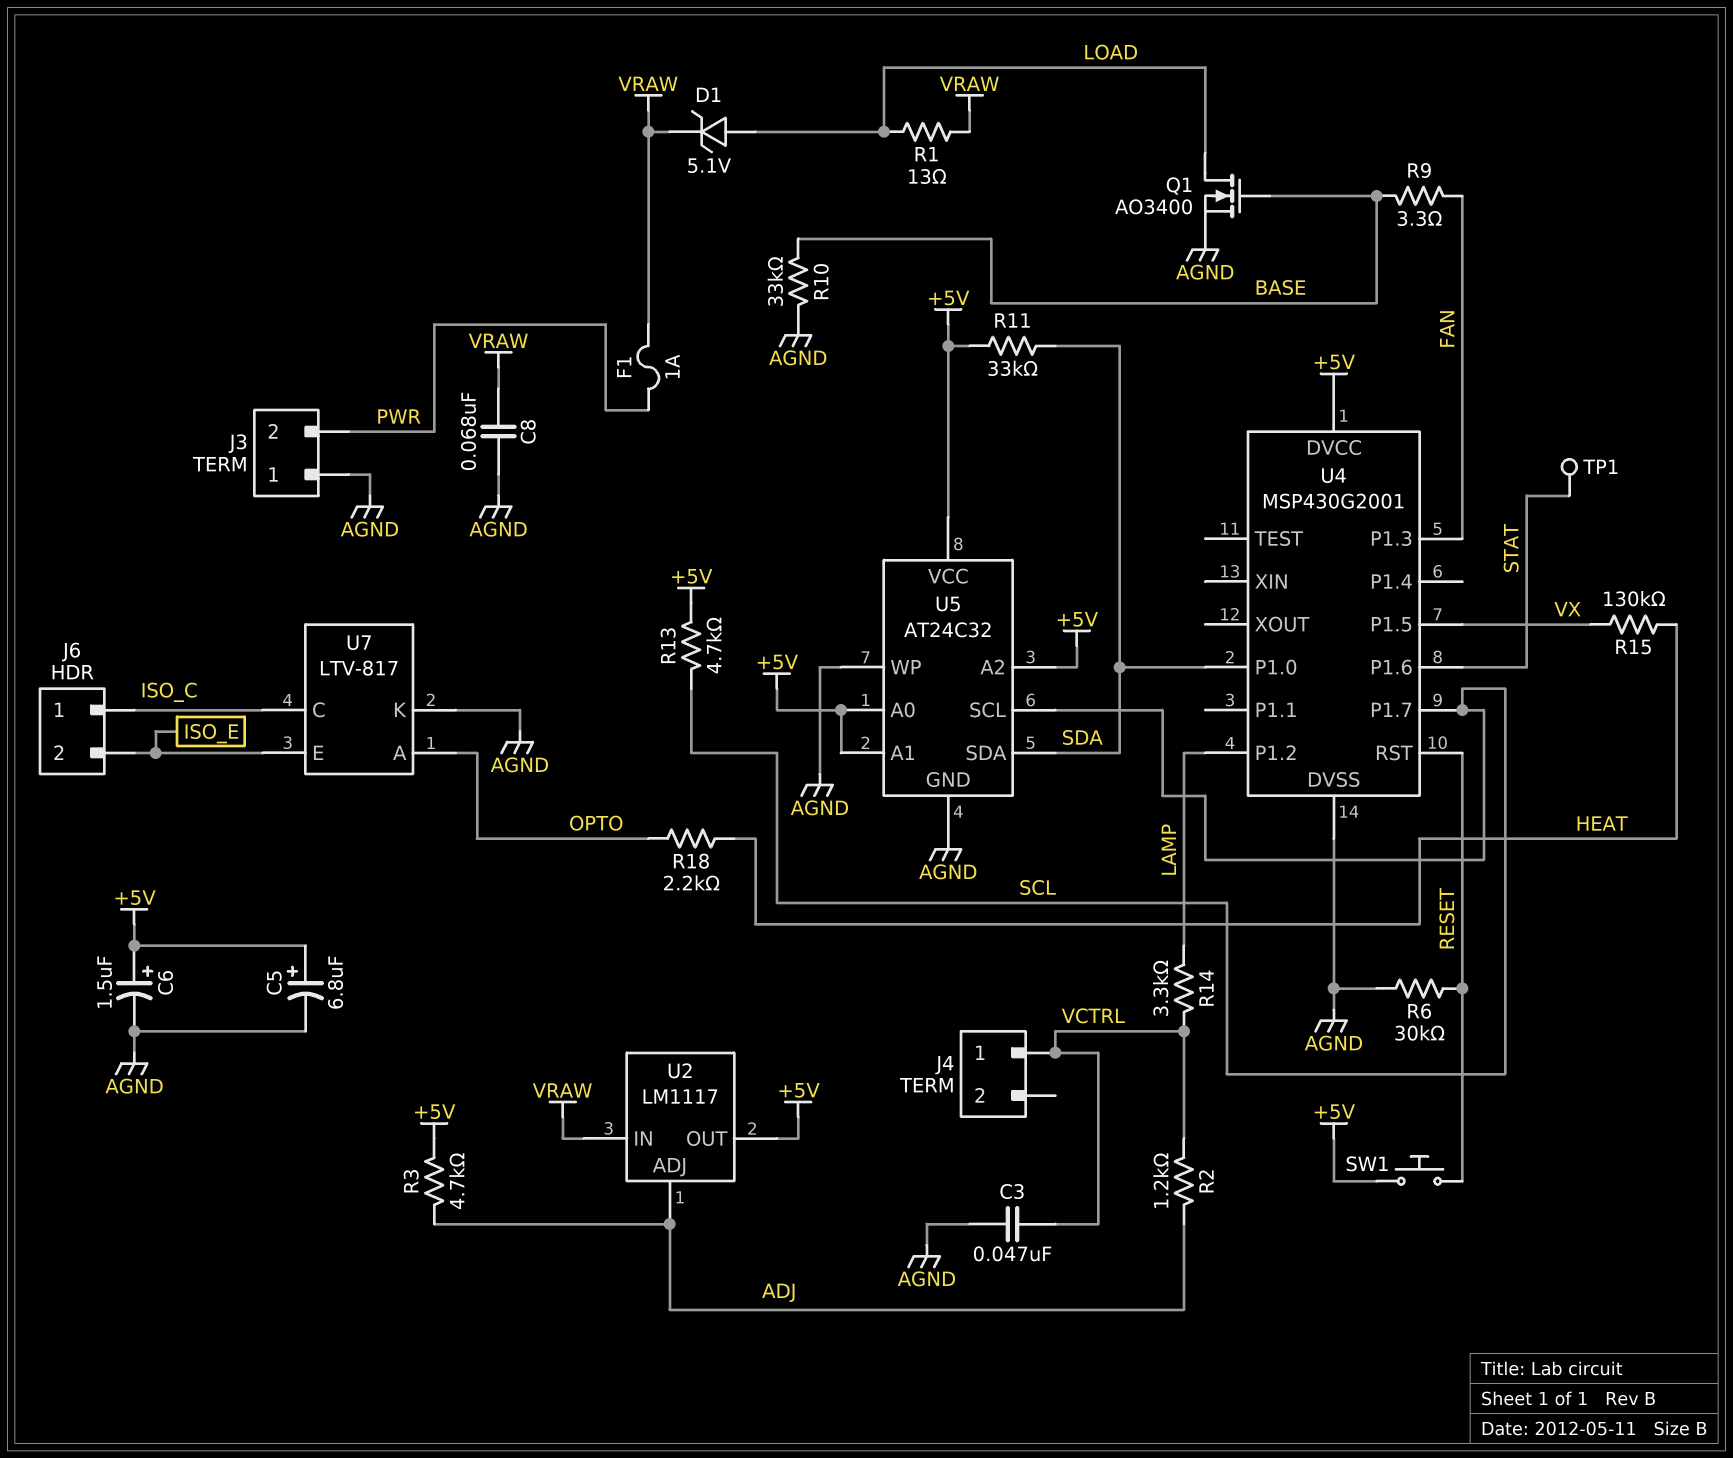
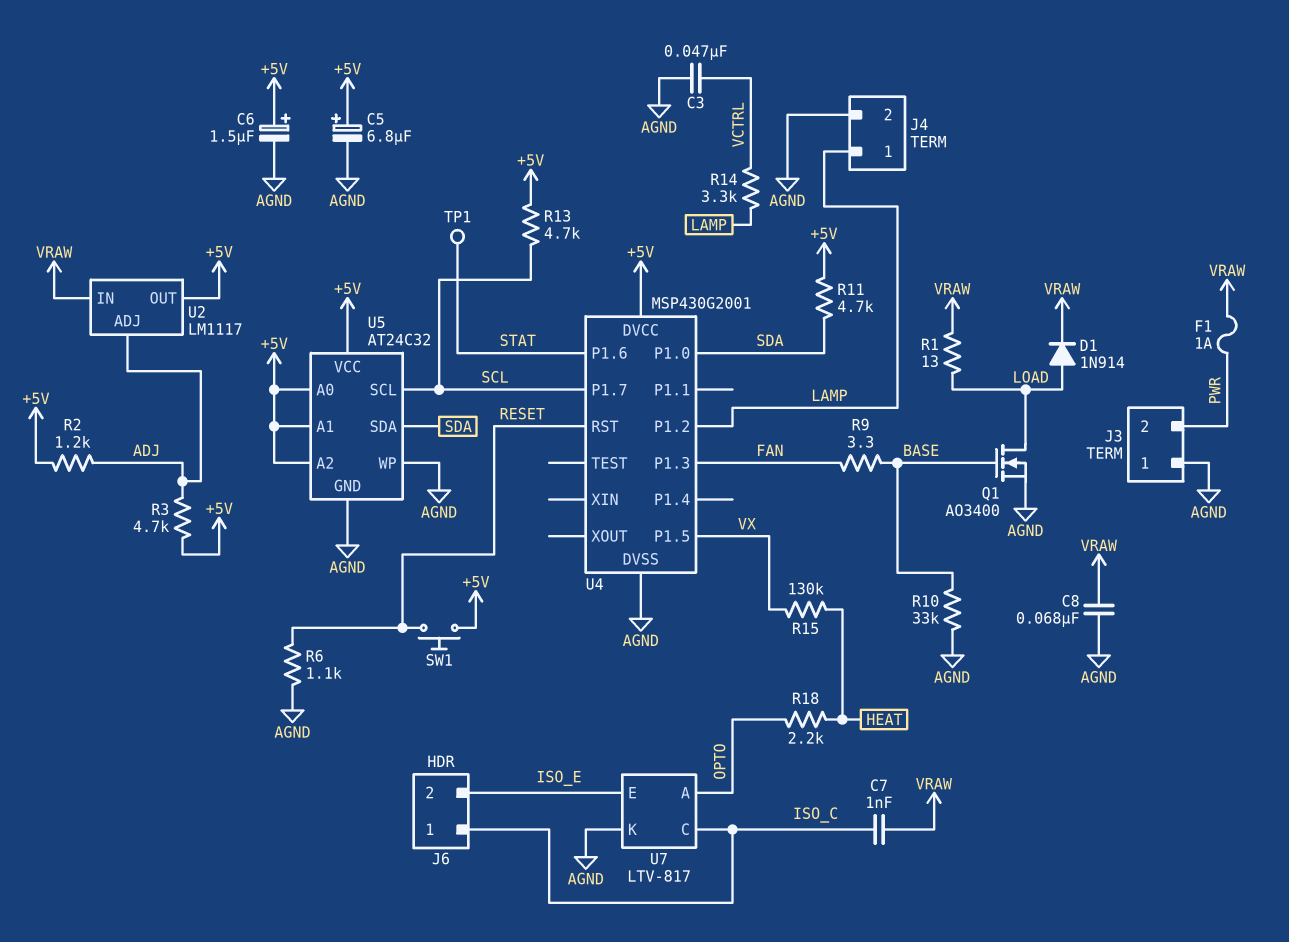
C7: none -> 1nF (ISO_C, VRAW)
D1: zener 5.1V (A LOAD, K VRAW) -> diode 1N914 (A LOAD, K VRAW)
J4 pin 1: VCTRL -> LAMP
J4 pin 2: none -> AGND
R2: 1.2k (ADJ, VCTRL) -> 1.2k (+5V, ADJ)
R6: 30k (AGND, RESET) -> 1.1k (AGND, RESET)
R11: 33k (+5V, SDA) -> 4.7k (+5V, SDA)

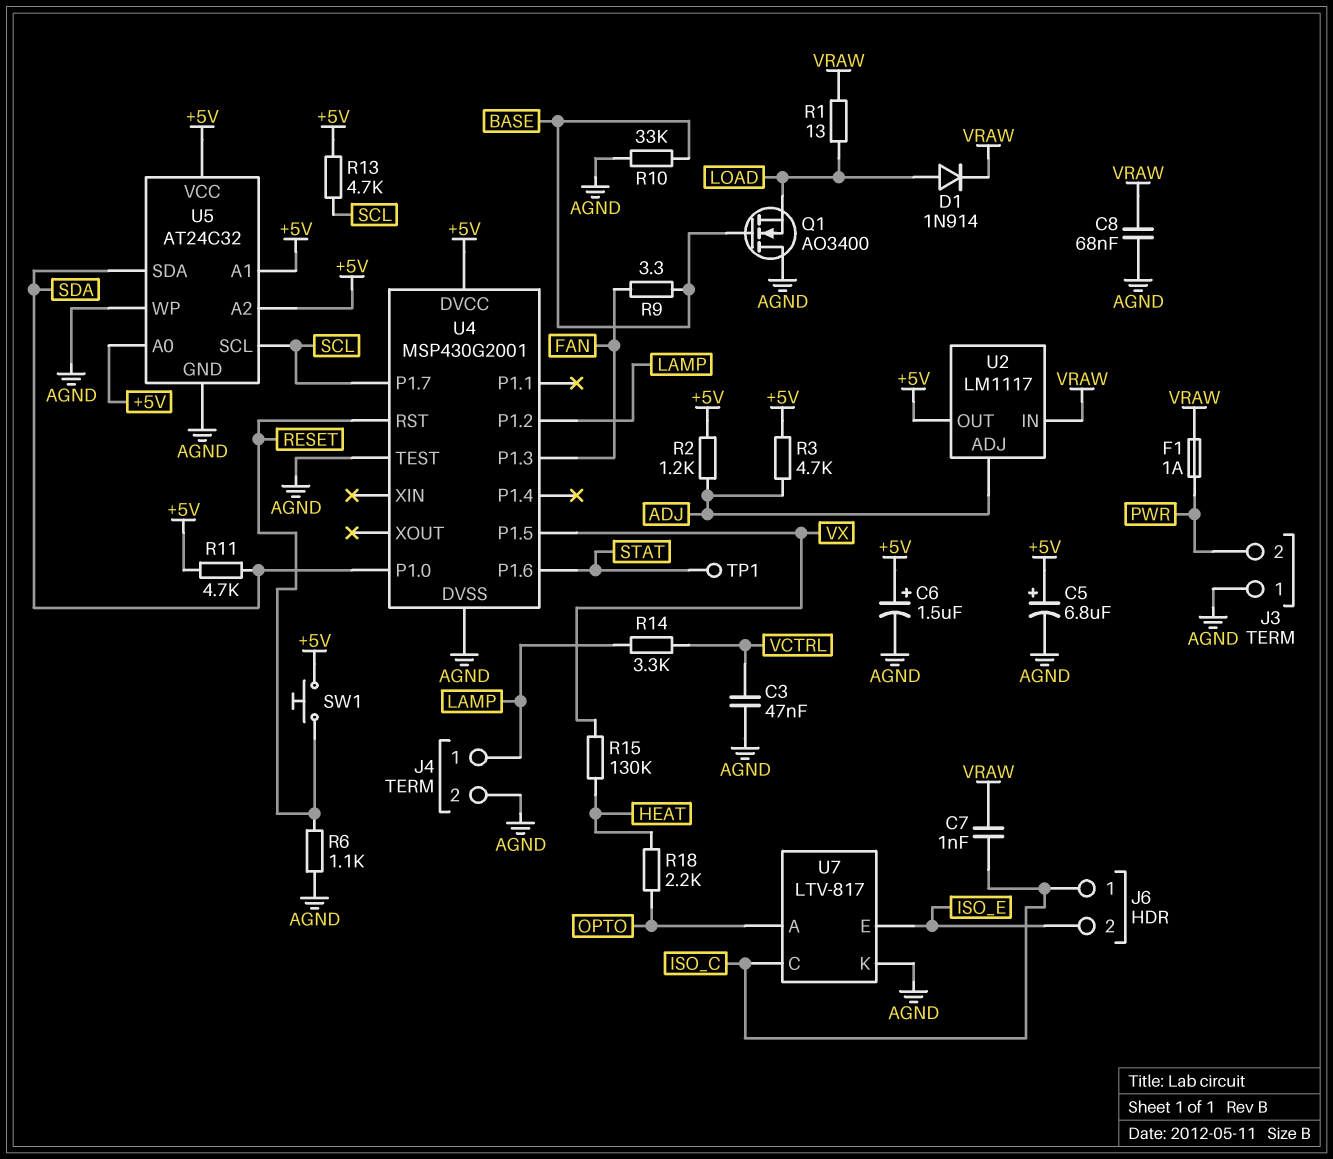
Q1: NMOS AO3400 (G BASE, D LOAD, S AGND) -> NMOS AO3400 (G BASE, D AGND, S LOAD)
U4 pin TEST: none -> AGND

